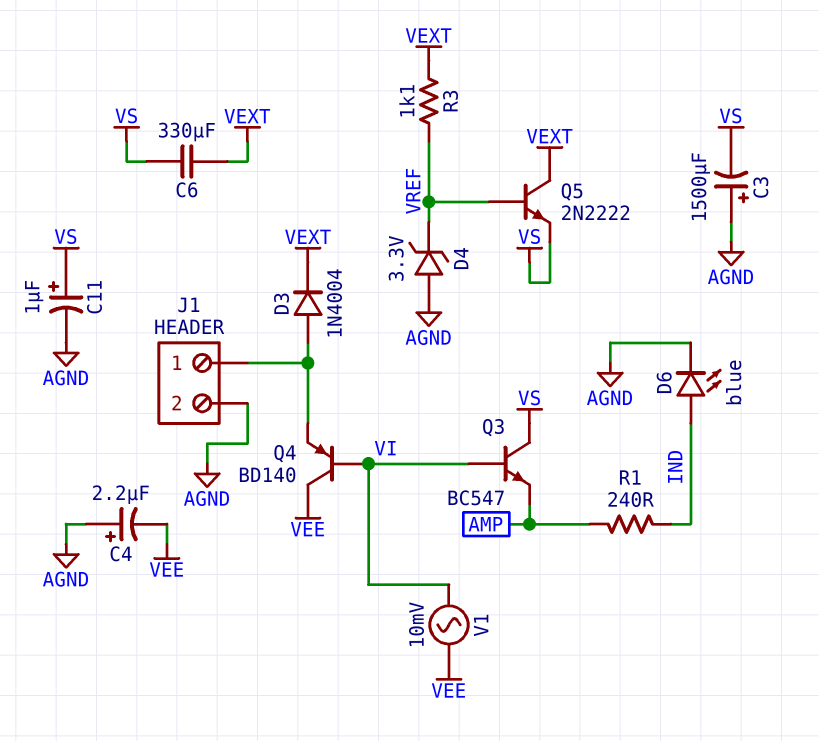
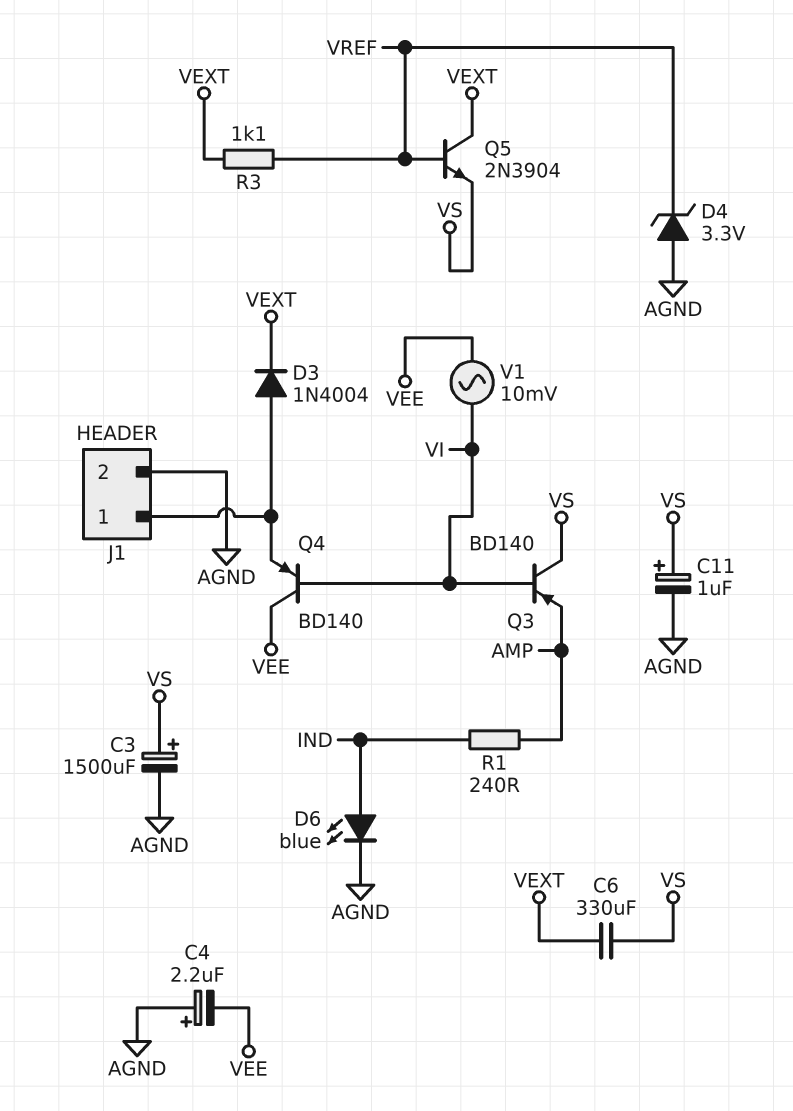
C3: 1500uF (plus AGND, minus VS) -> 1500uF (plus VS, minus AGND)
Q3: NPN BC547 (B VI, C VS, E AMP) -> PNP BD140 (B VI, C VS, E AMP)
Q5: NPN 2N2222 (B VREF, C VEXT, E VS) -> NPN 2N3904 (B VREF, C VEXT, E VS)

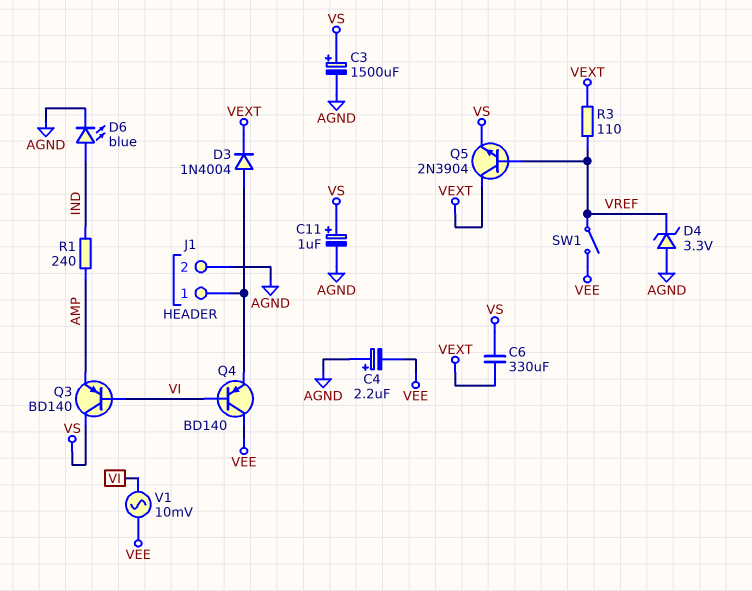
R3: 1.1k (VEXT, VREF) -> 110 (VEXT, VREF)
SW1: none -> switch (VEE, VREF)

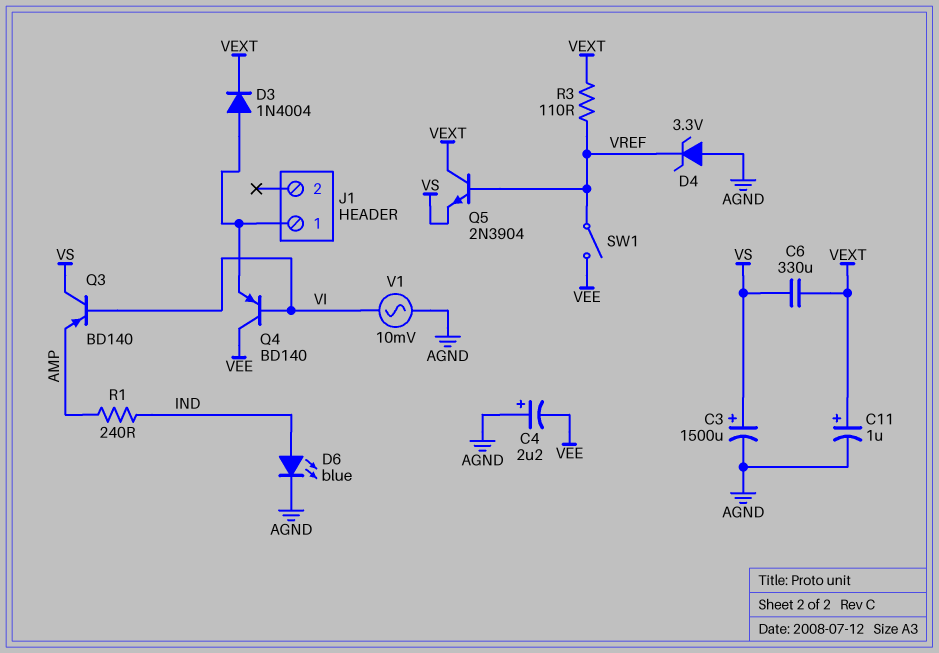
C11: 1uF (plus VS, minus AGND) -> 1uF (plus VEXT, minus AGND)
J1 pin 2: AGND -> none
V1: AC 10mV (VEE, VI) -> AC 10mV (AGND, VI)

